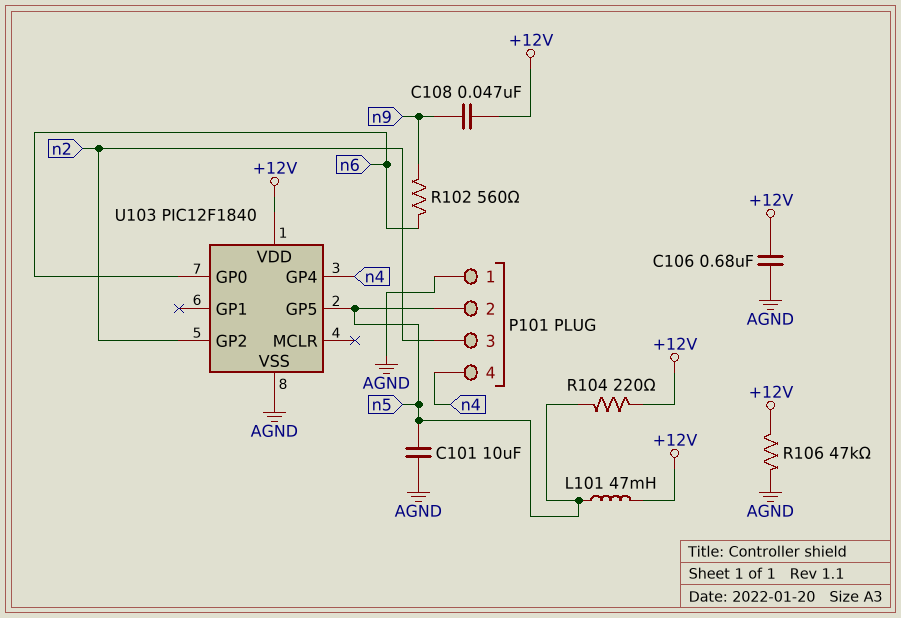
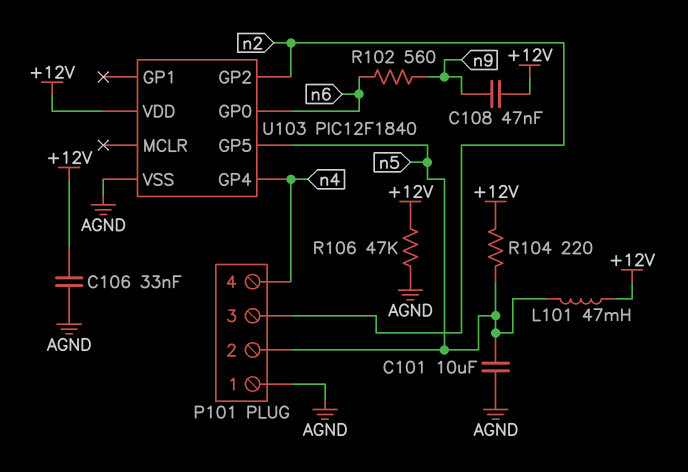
C106: 680nF (+12V, AGND) -> 33nF (+12V, AGND)

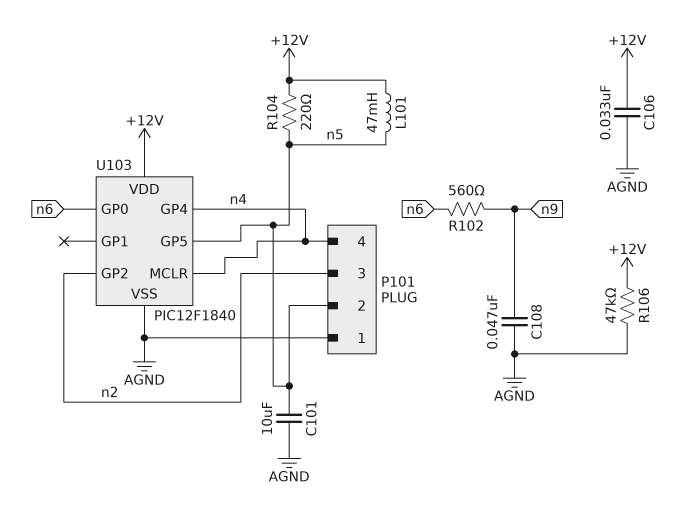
C108: 47nF (+12V, n9) -> 47nF (AGND, n9)
U103 pin MCLR: none -> n4

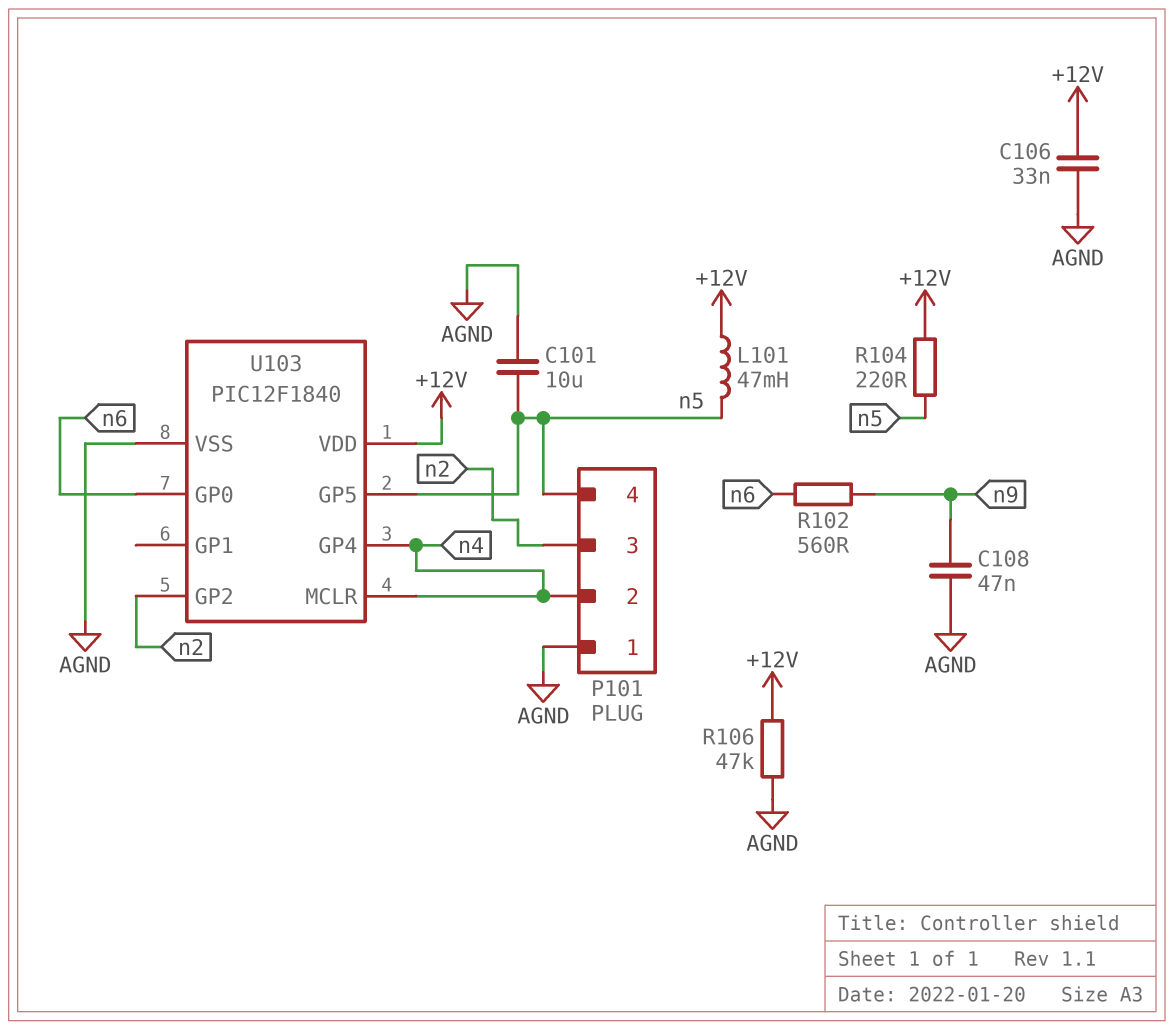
P101 pin 2: n5 -> n4
P101 pin 4: n4 -> n5

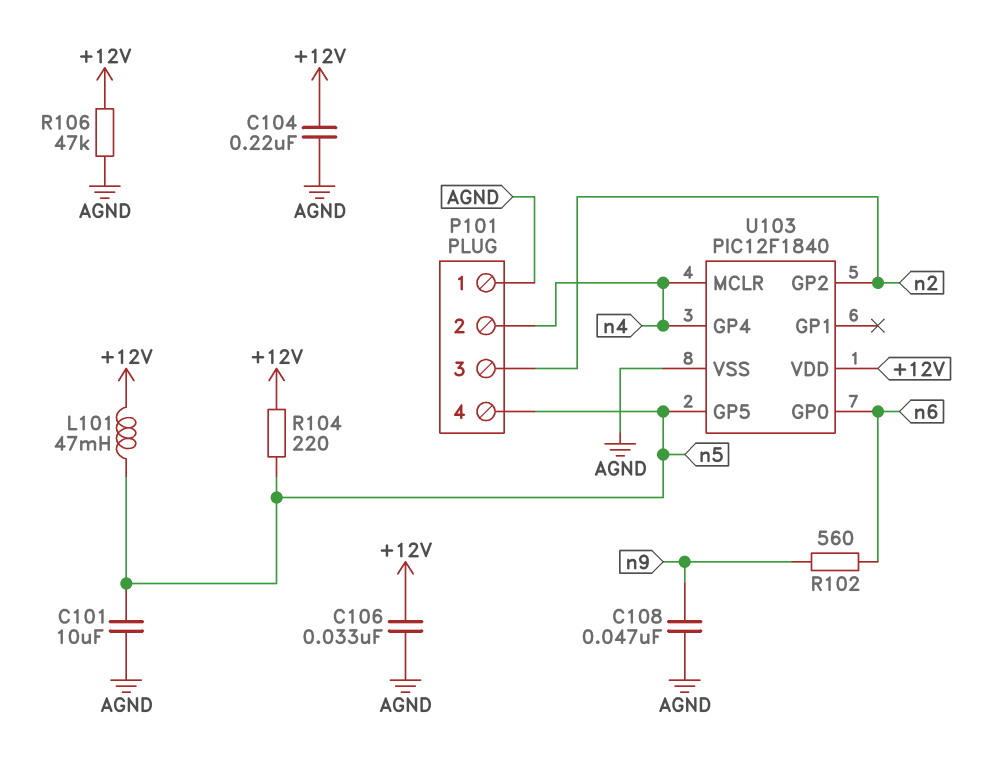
C104: none -> 220nF (+12V, AGND)

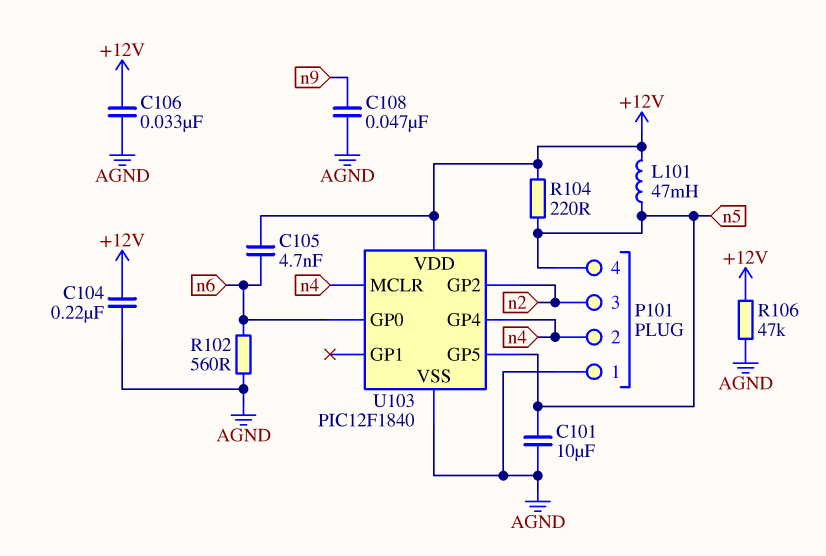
C105: none -> 4.7nF (+12V, n6)
R102: 560 (n6, n9) -> 560 (AGND, n6)

